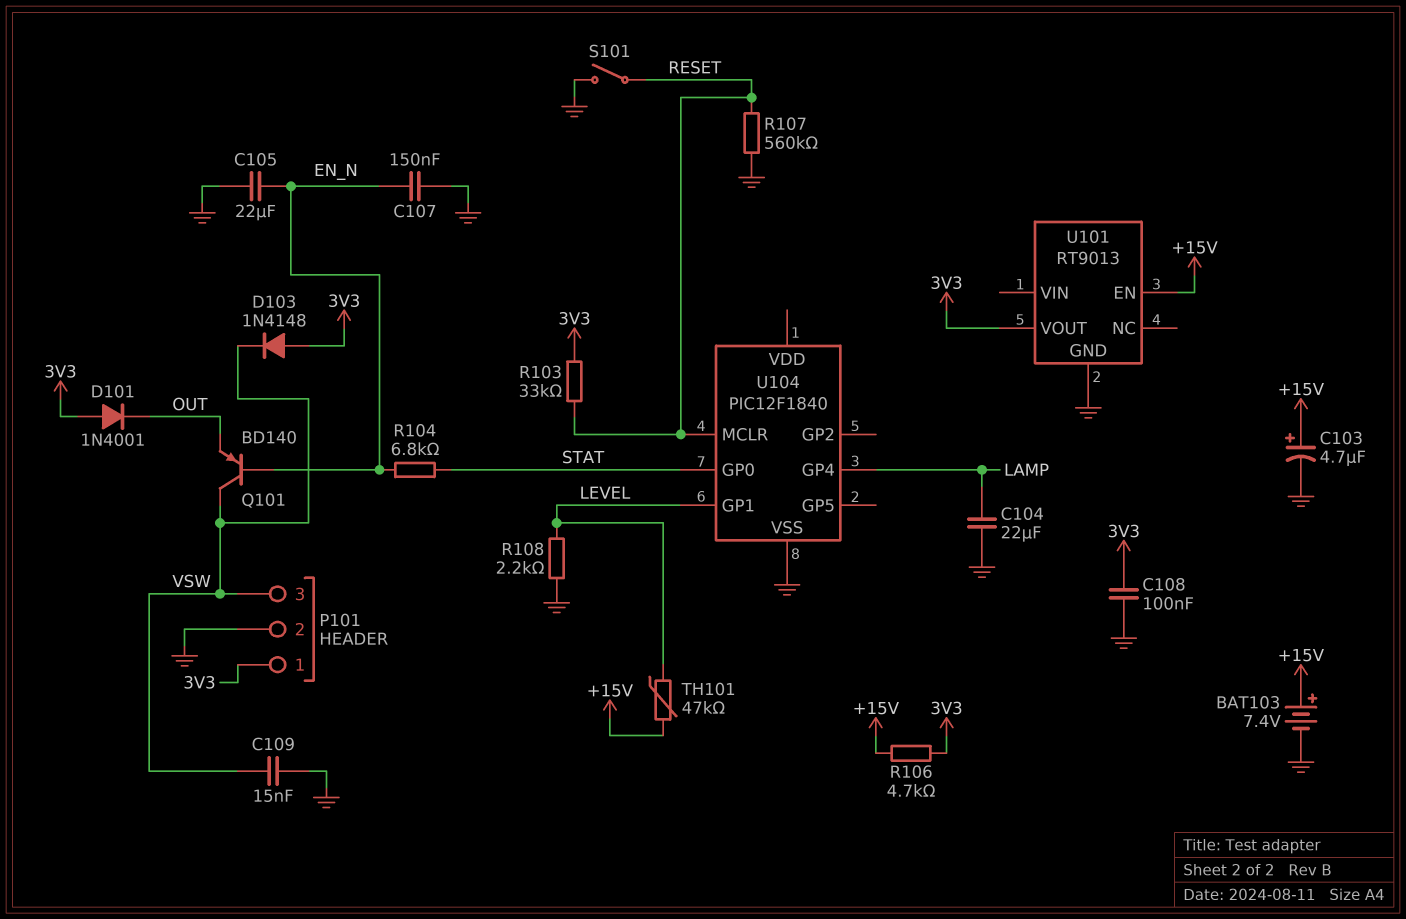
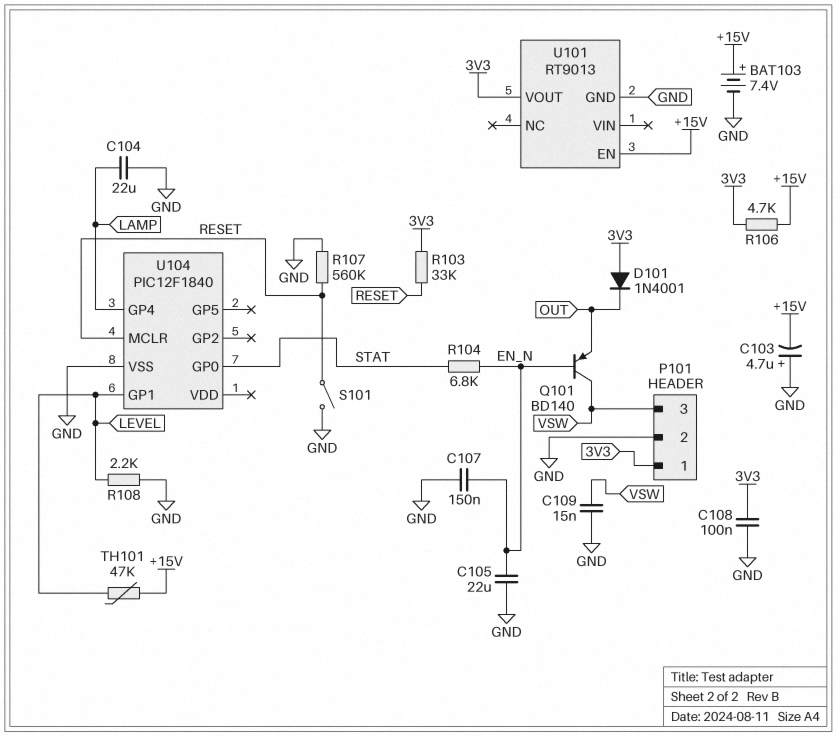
C103: 4.7uF (plus +15V, minus GND) -> 4.7uF (plus GND, minus +15V)
D103: diode 1N4148 (A 3V3, K VSW) -> none

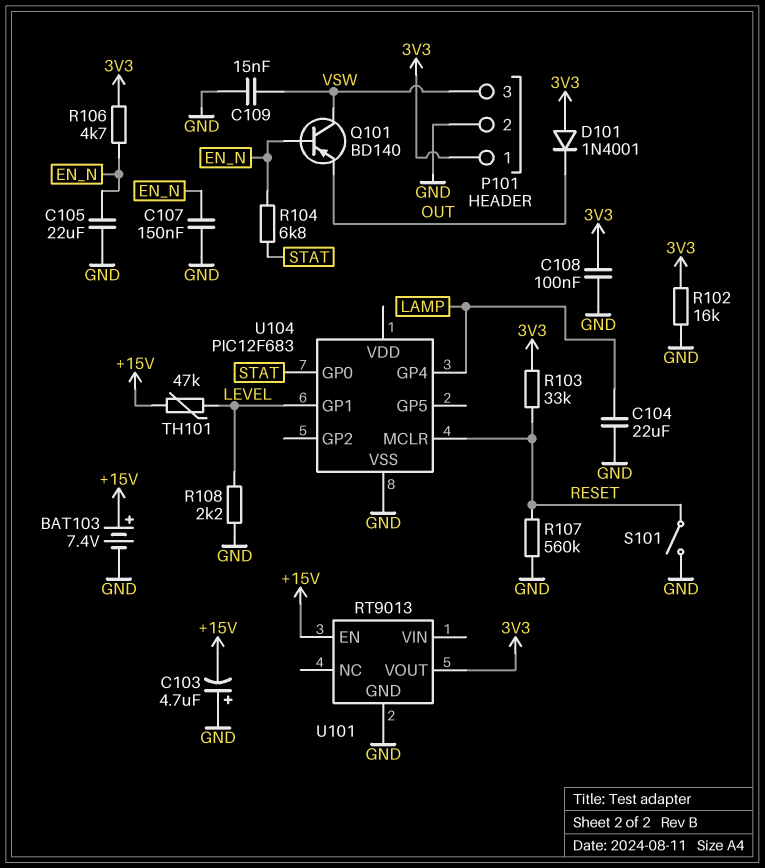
R102: none -> 16k (3V3, GND)
R106: 4.7k (+15V, 3V3) -> 4.7k (3V3, EN_N)
U104: PIC12F1840 -> PIC12F683

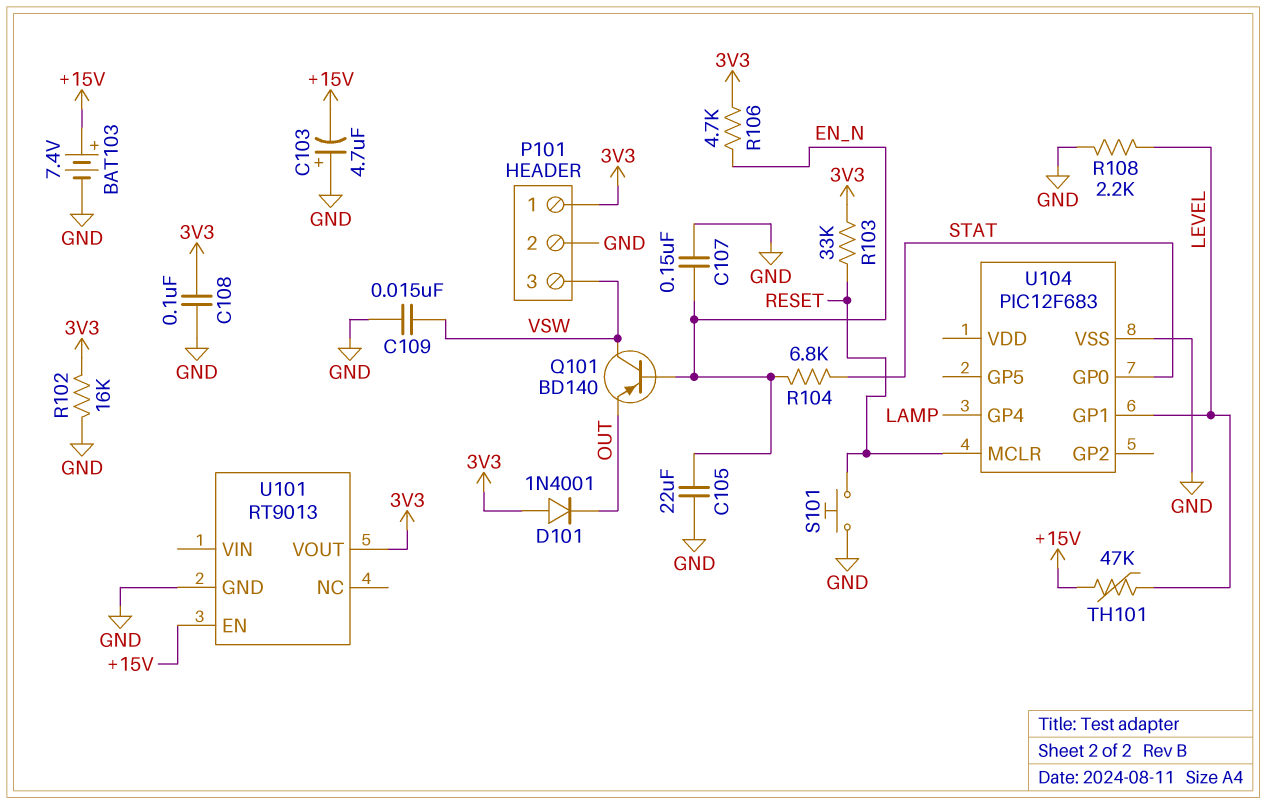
C104: 22uF (GND, LAMP) -> none
R107: 560k (GND, RESET) -> none
S101: switch (GND, RESET) -> button (GND, RESET)

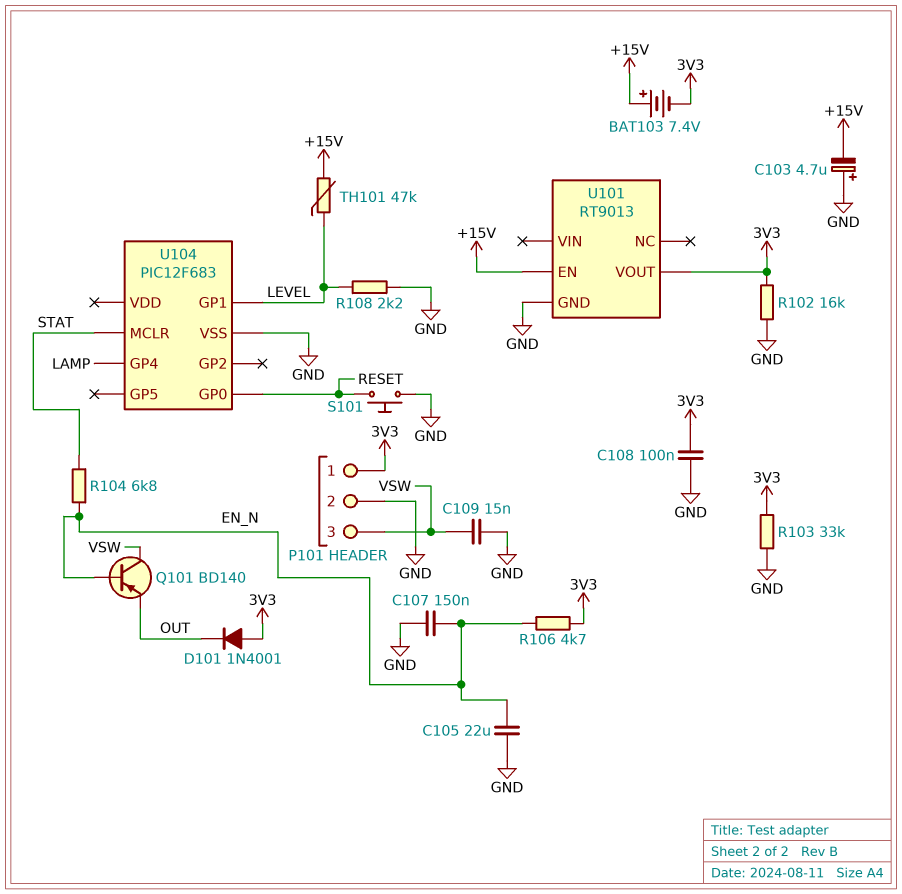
BAT103: 7.4V (plus +15V, minus GND) -> 7.4V (plus +15V, minus 3V3)
R103: 33k (3V3, RESET) -> 33k (3V3, GND)
U104 pin GP0: STAT -> RESET
U104 pin MCLR: RESET -> STAT

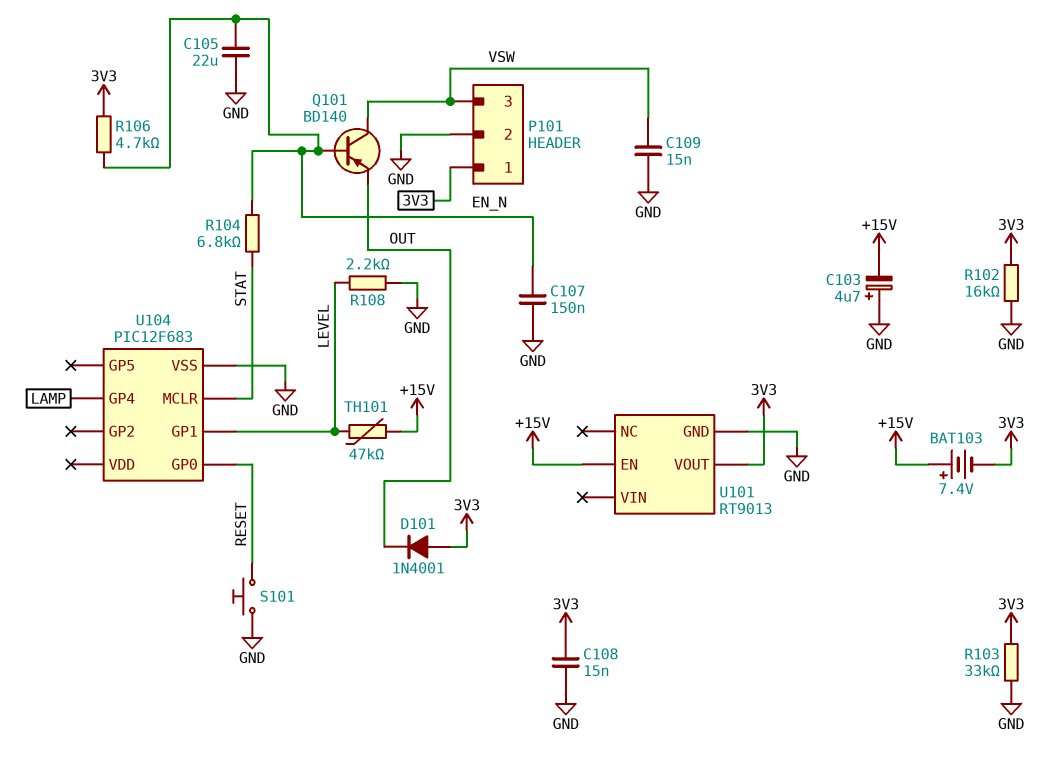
C108: 100nF (3V3, GND) -> 15nF (3V3, GND)

